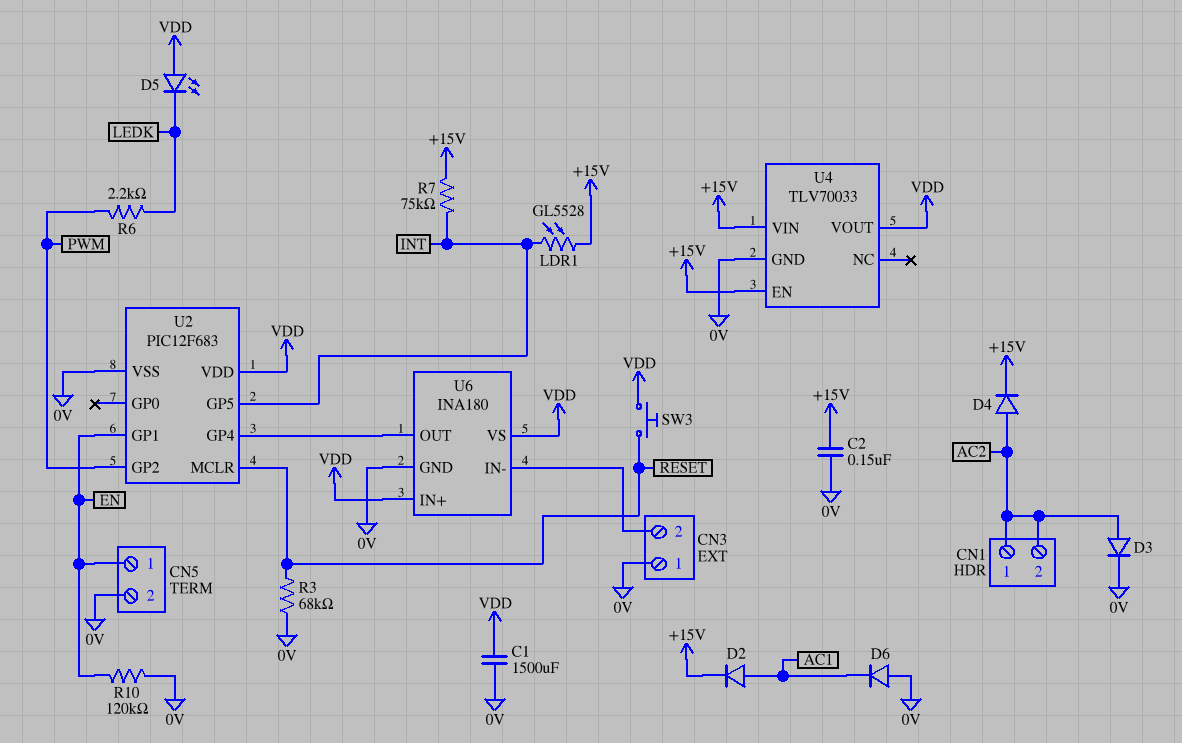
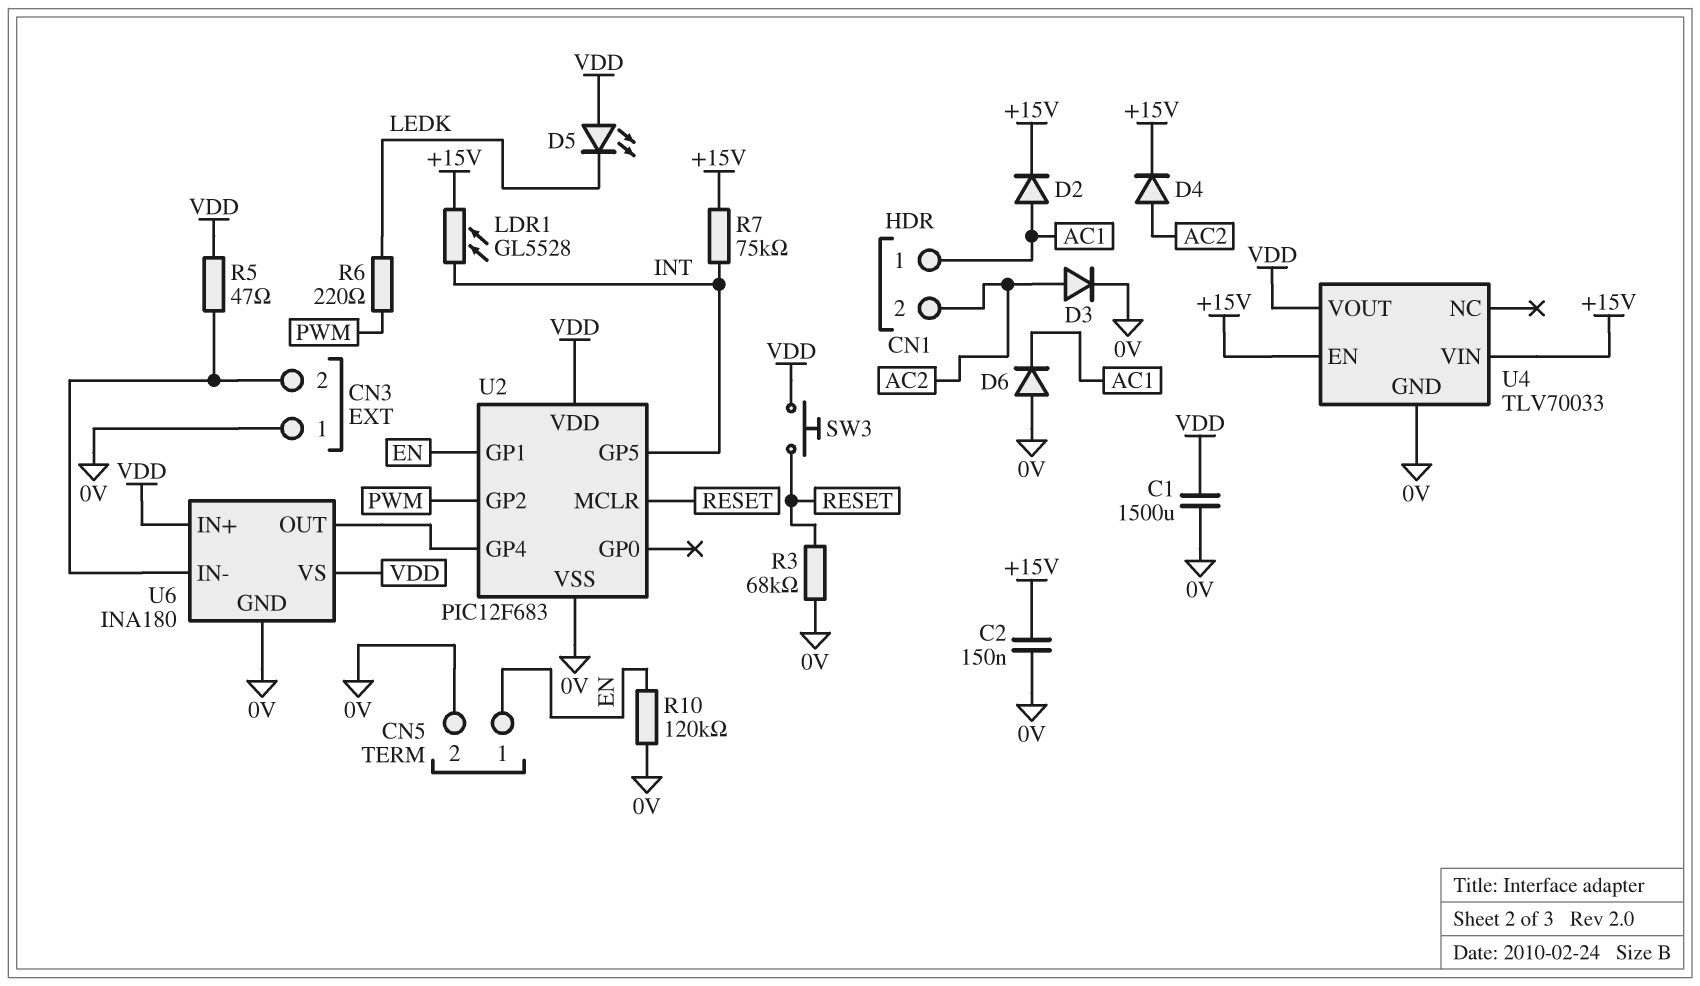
CN1 pin 1: AC2 -> AC1
R5: none -> 47 (CN3/2, VDD)
R6: 2.2k (LEDK, PWM) -> 220 (LEDK, PWM)

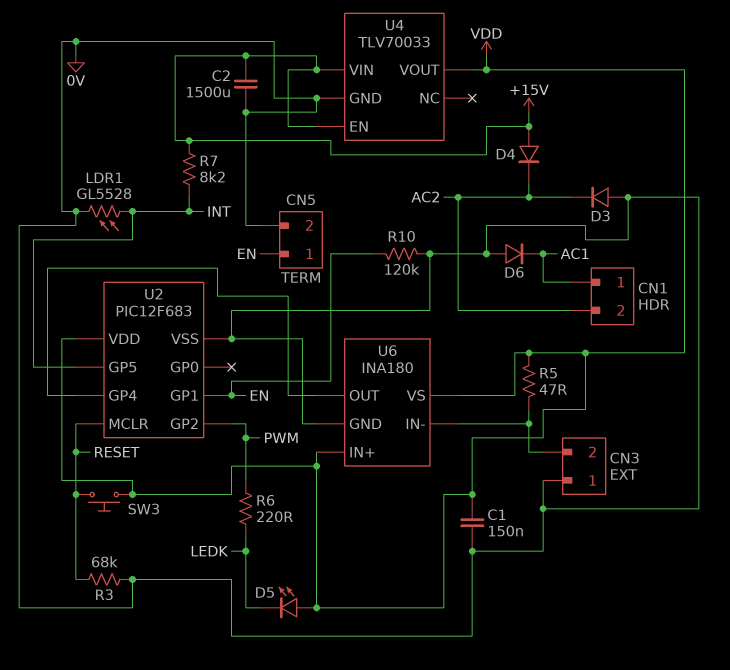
C1: 1500uF (0V, VDD) -> 150nF (0V, VDD)
C2: 150nF (+15V, 0V) -> 1500uF (+15V, 0V)
D2: diode (A AC1, K +15V) -> none
D3: diode (A AC2, K 0V) -> diode (A 0V, K AC2)
D4: diode (A AC2, K +15V) -> diode (A +15V, K AC2)
LDR1: GL5528 (+15V, INT) -> GL5528 (0V, INT)
R7: 75k (+15V, INT) -> 8.2k (+15V, INT)

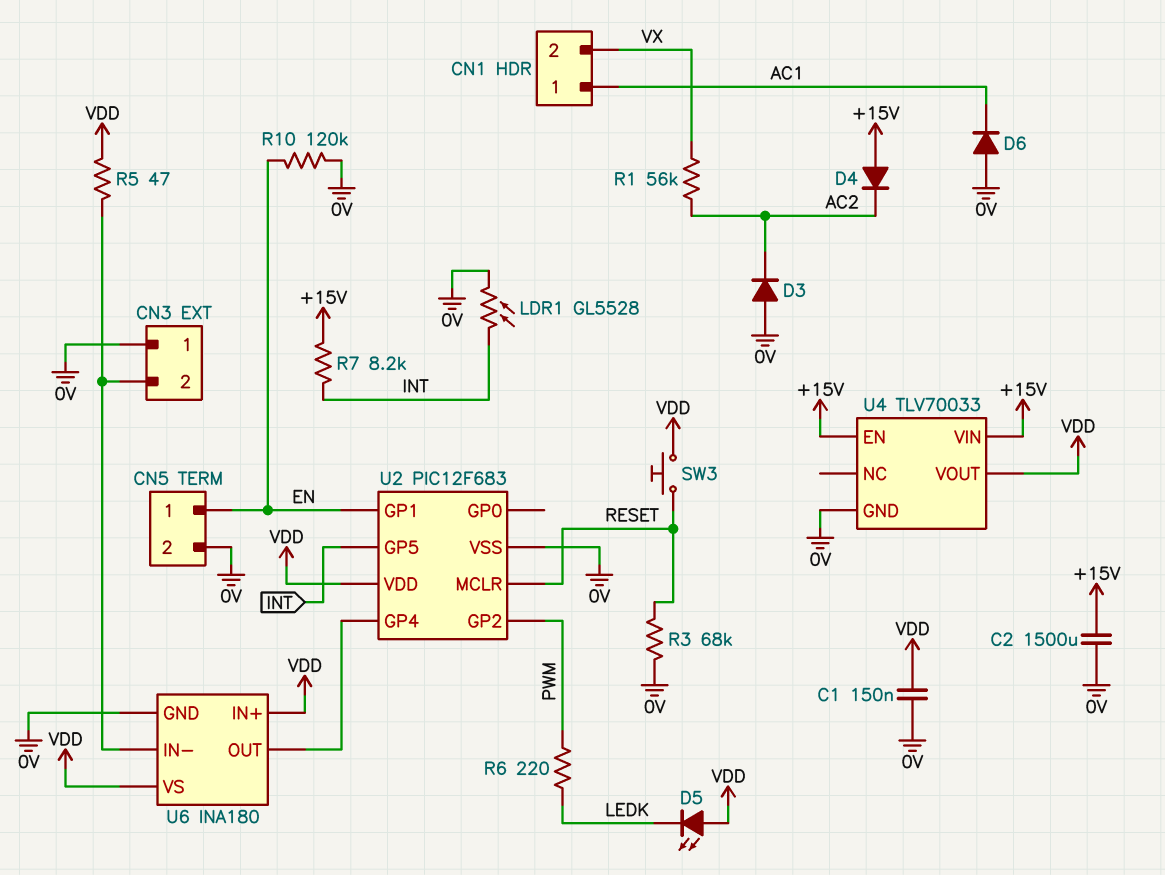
CN1 pin 2: AC2 -> VX
R1: none -> 56k (AC2, VX)

